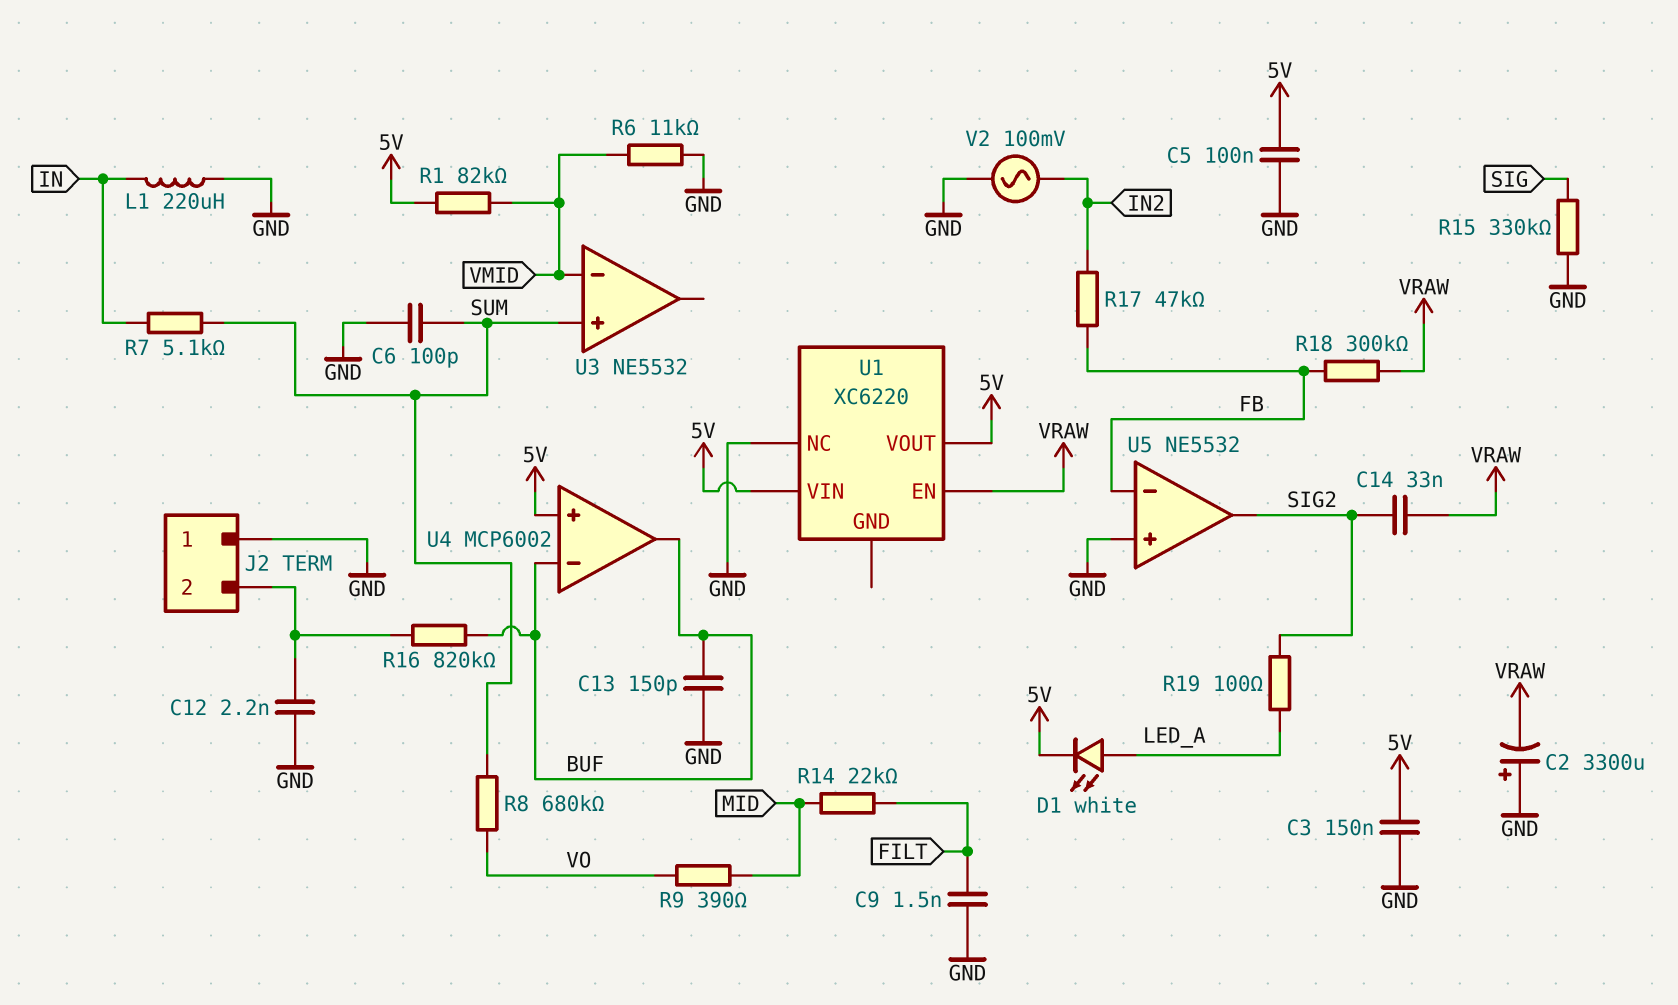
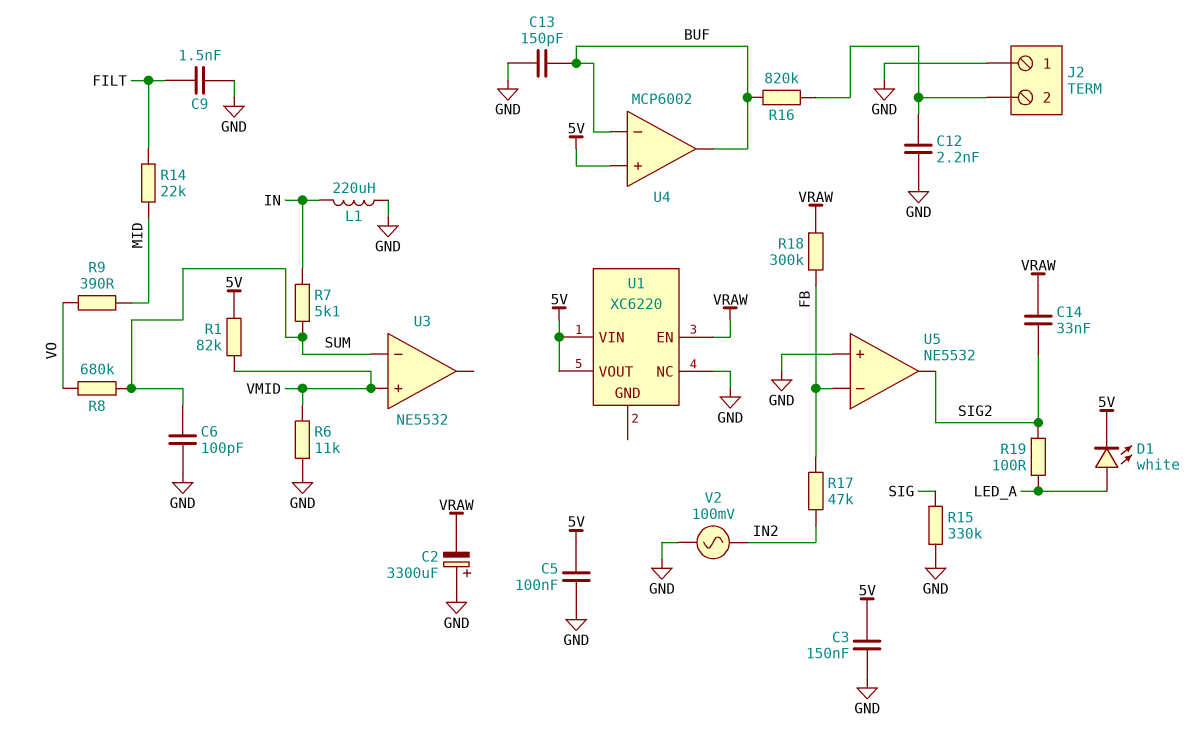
U3 pin in+: SUM -> VMID
U3 pin in-: VMID -> SUM

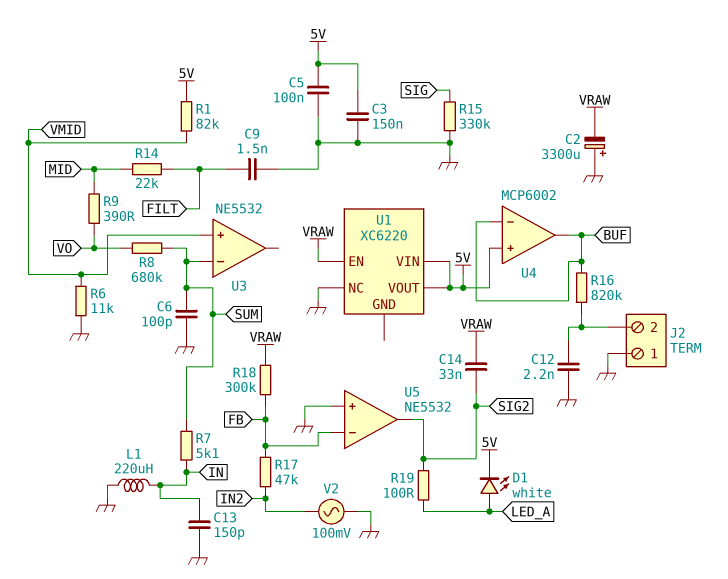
C13: 150pF (BUF, GND) -> 150pF (GND, IN)

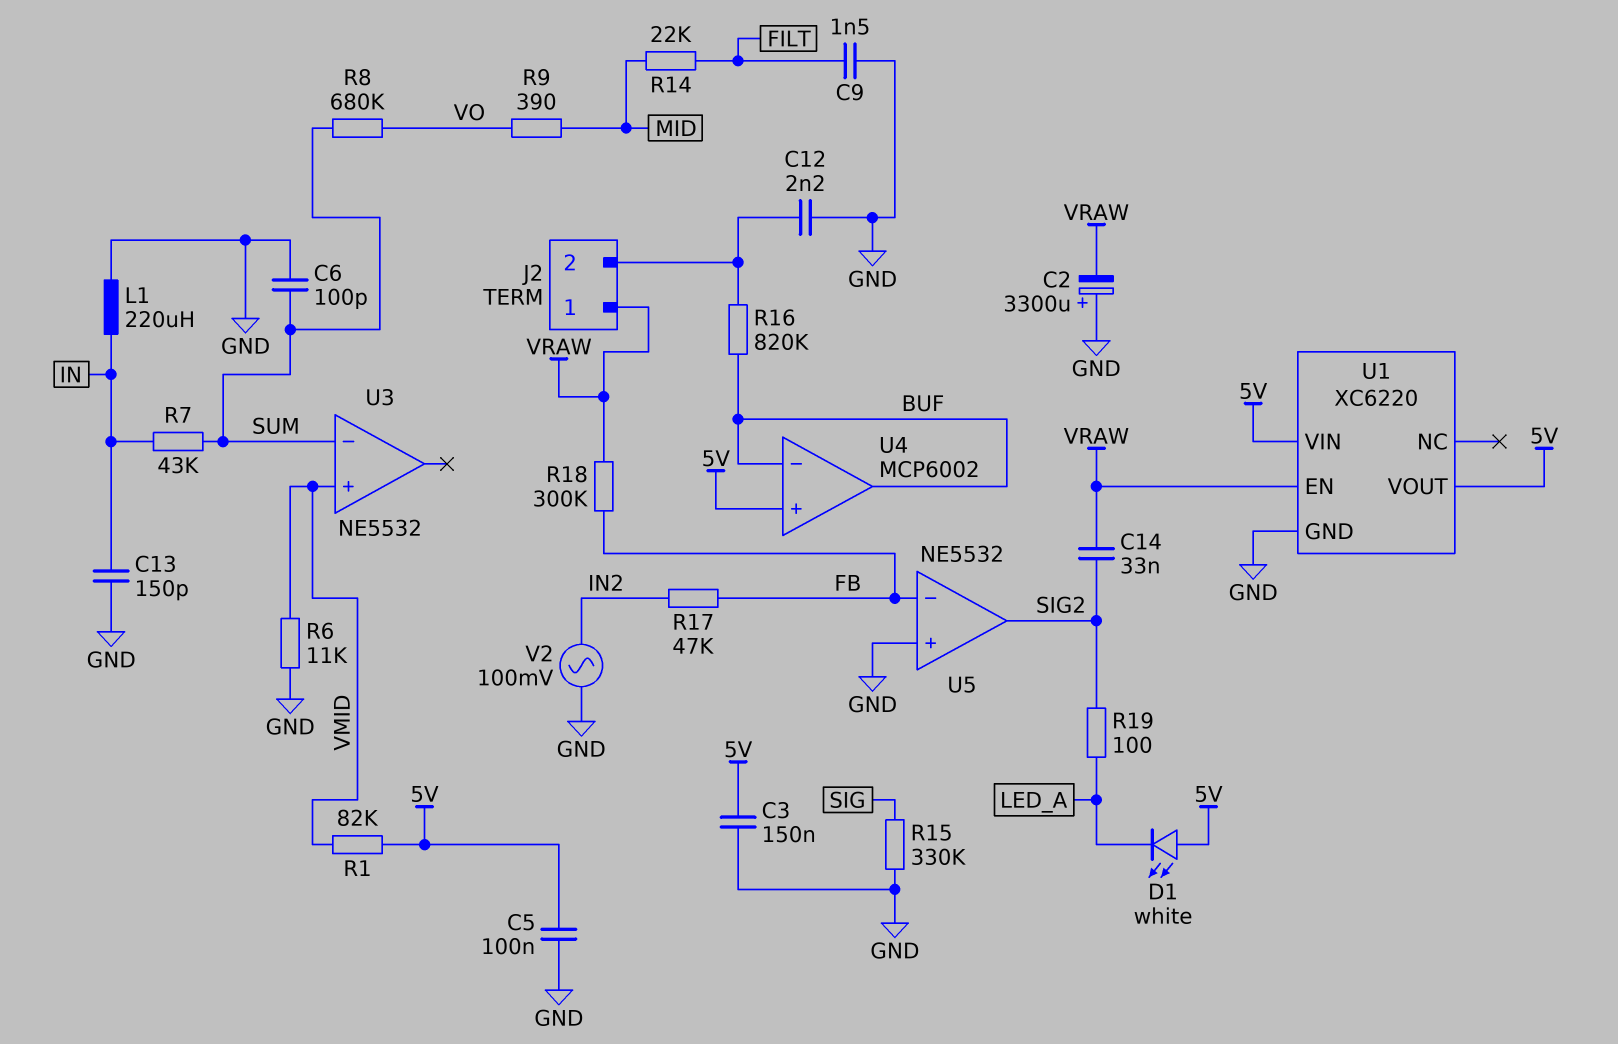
D1: LED white (A LED_A, K 5V) -> LED white (A 5V, K LED_A)
J2 pin 1: GND -> VRAW
R7: 5.1k (IN, SUM) -> 43k (IN, SUM)
U1 pin GND: none -> GND
U1 pin NC: GND -> none

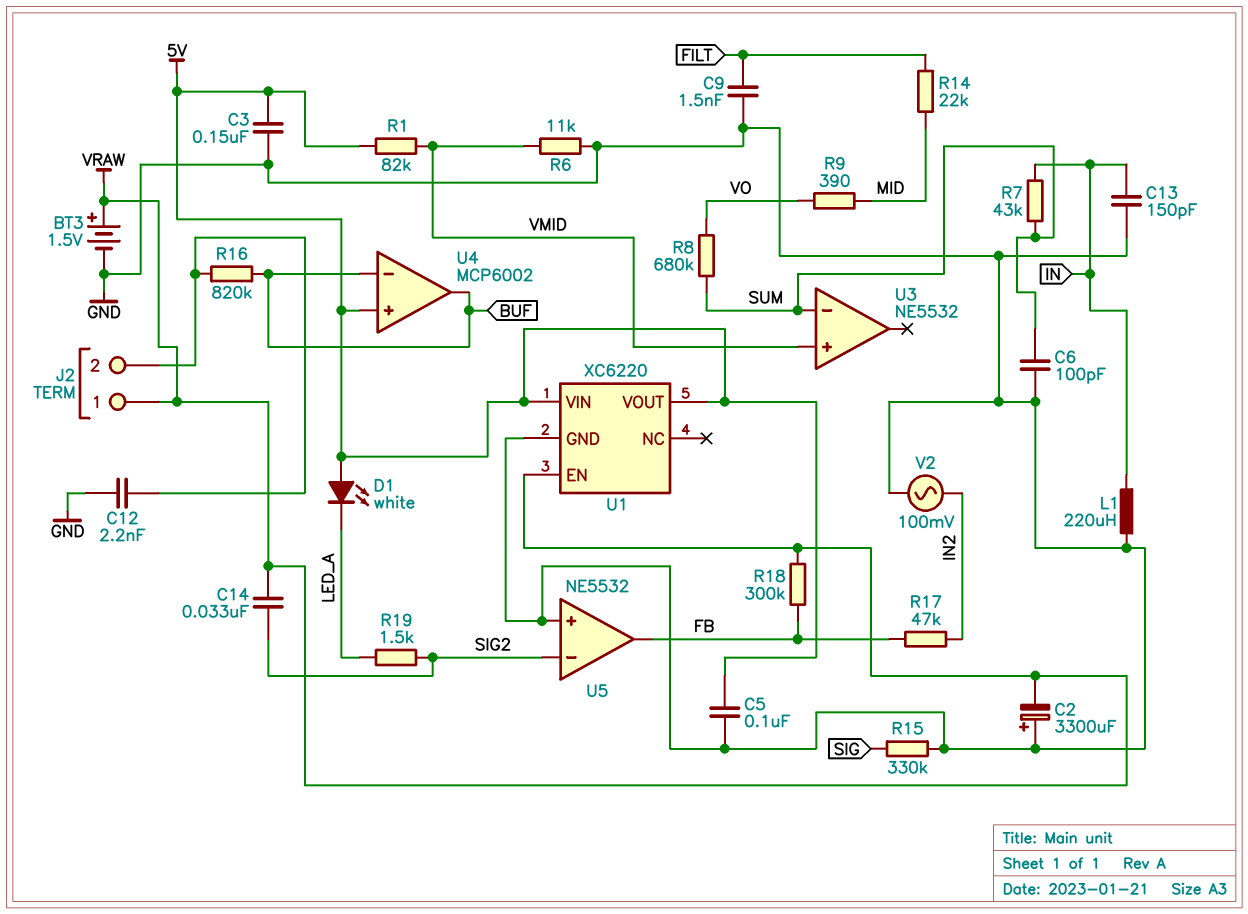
BT3: none -> 1.5V (plus VRAW, minus GND)
R19: 100 (LED_A, SIG2) -> 1.5k (LED_A, SIG2)
U5 pin in-: FB -> SIG2
U5 pin out: SIG2 -> FB

